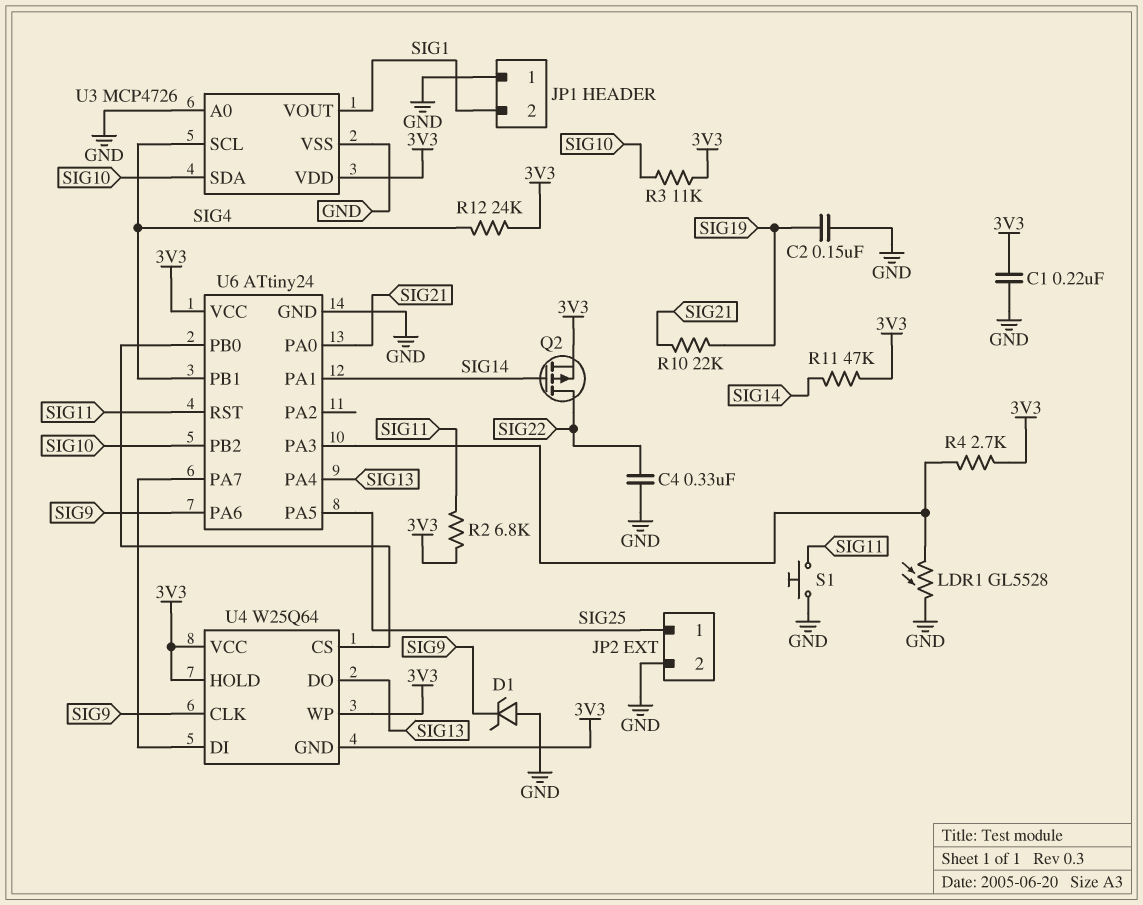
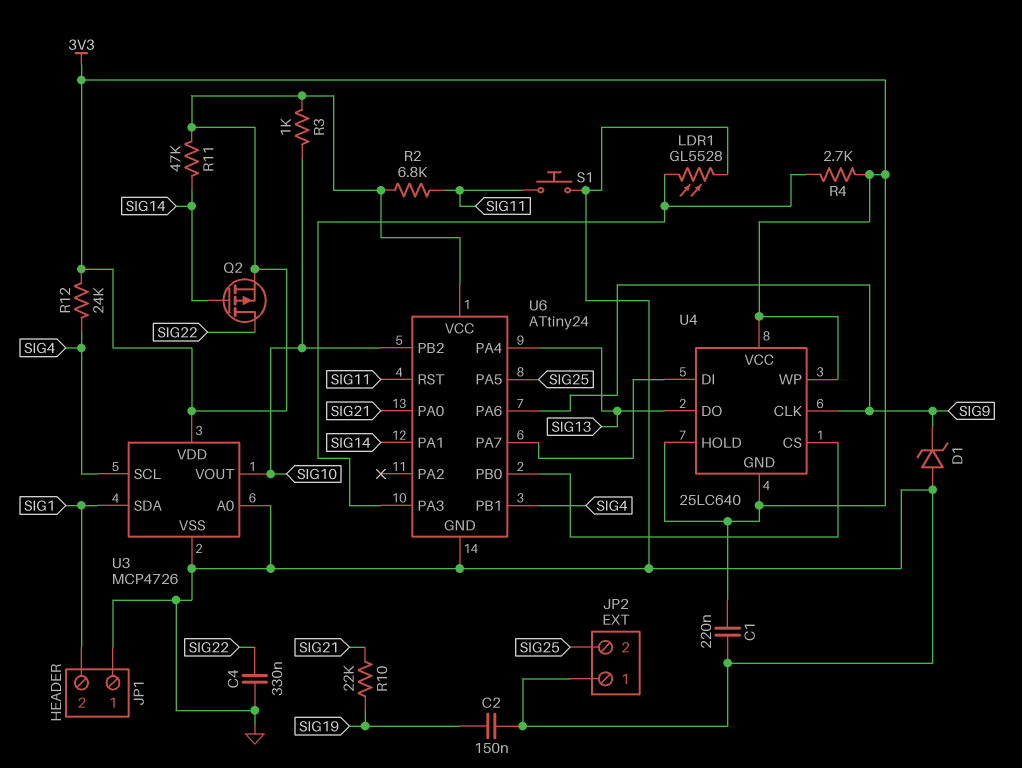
JP2 pin 1: SIG25 -> GND
JP2 pin 2: GND -> SIG25
R3: 11k (3V3, SIG10) -> 1k (3V3, SIG10)
U3 pin SDA: SIG10 -> SIG1
U3 pin VOUT: SIG1 -> SIG10
U4: W25Q64 -> 25LC640

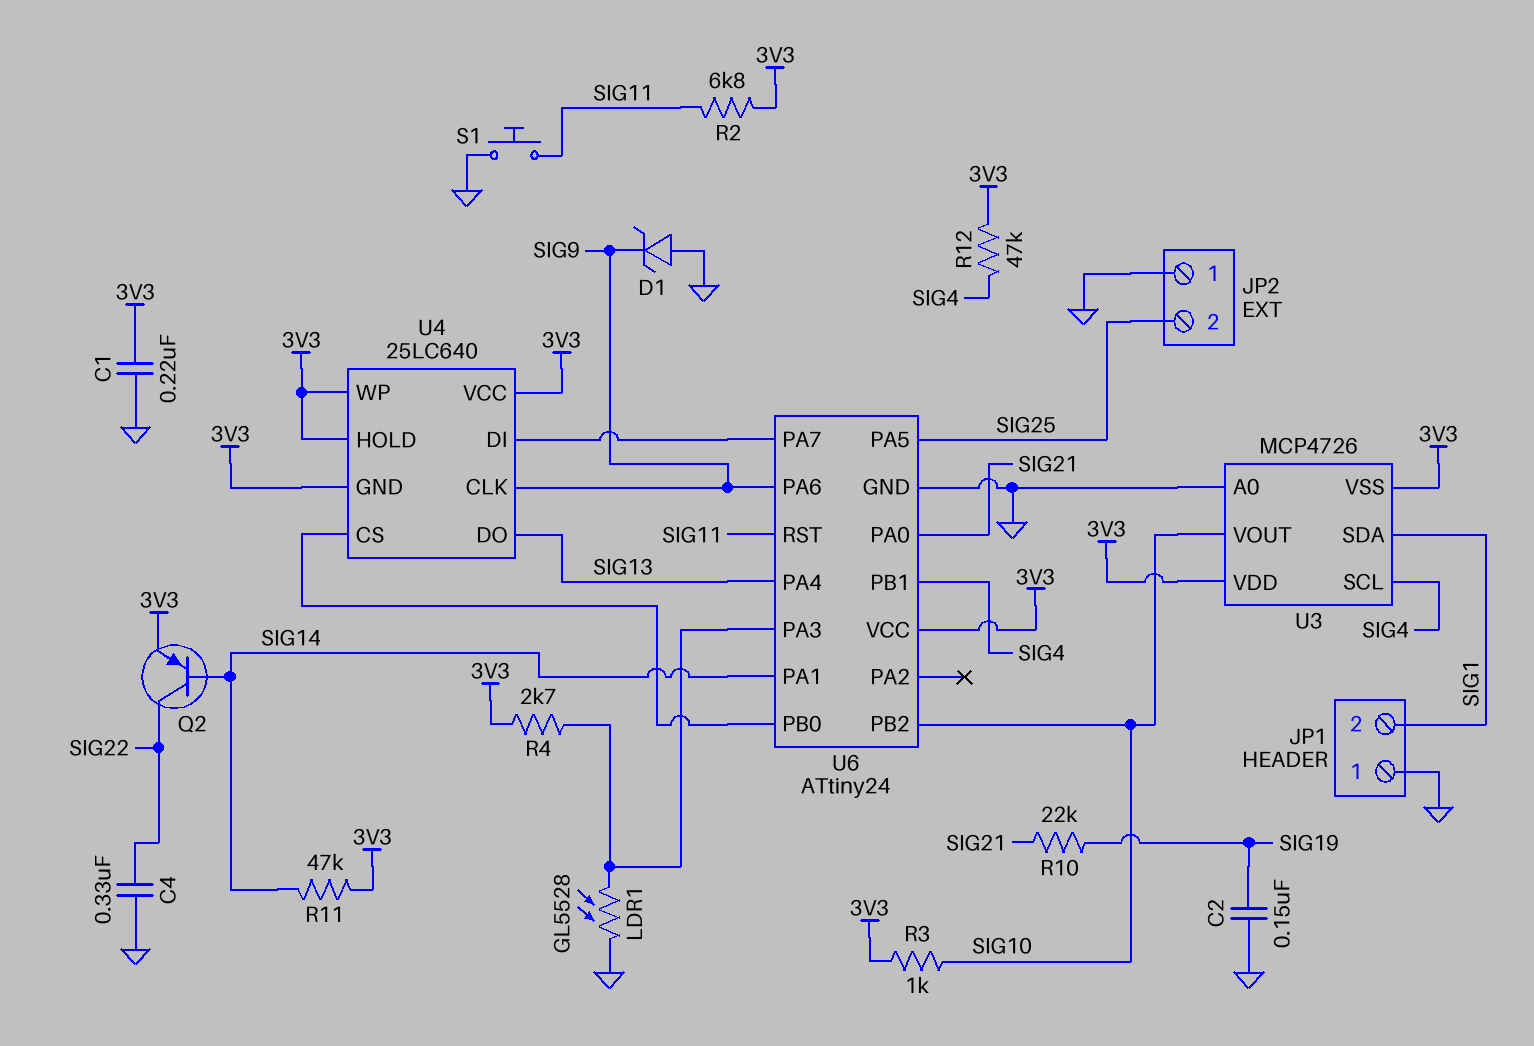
Q2: PMOS (G SIG14, D SIG22, S 3V3) -> PNP (B SIG14, C SIG22, E 3V3)
R12: 24k (3V3, SIG4) -> 47k (3V3, SIG4)
U3 pin VSS: GND -> 3V3

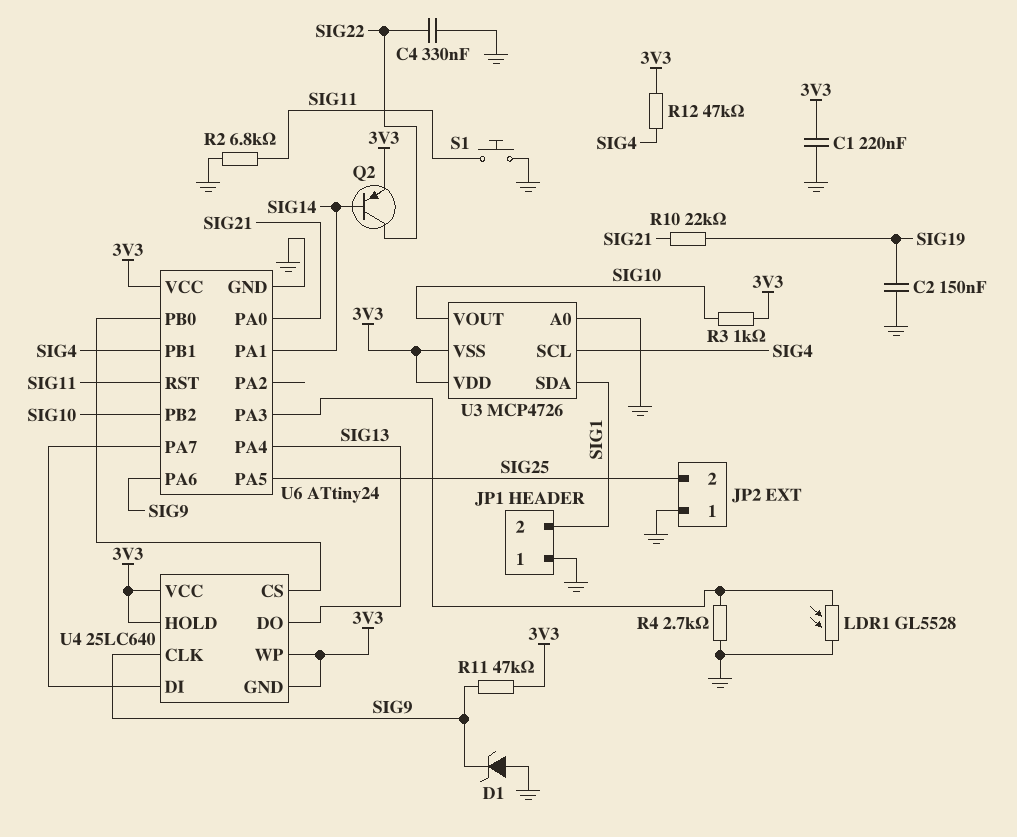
R2: 6.8k (3V3, SIG11) -> 6.8k (GND, SIG11)
R4: 2.7k (3V3, U6/PA3) -> 2.7k (GND, U6/PA3)
R11: 47k (3V3, SIG14) -> 47k (3V3, SIG9)

